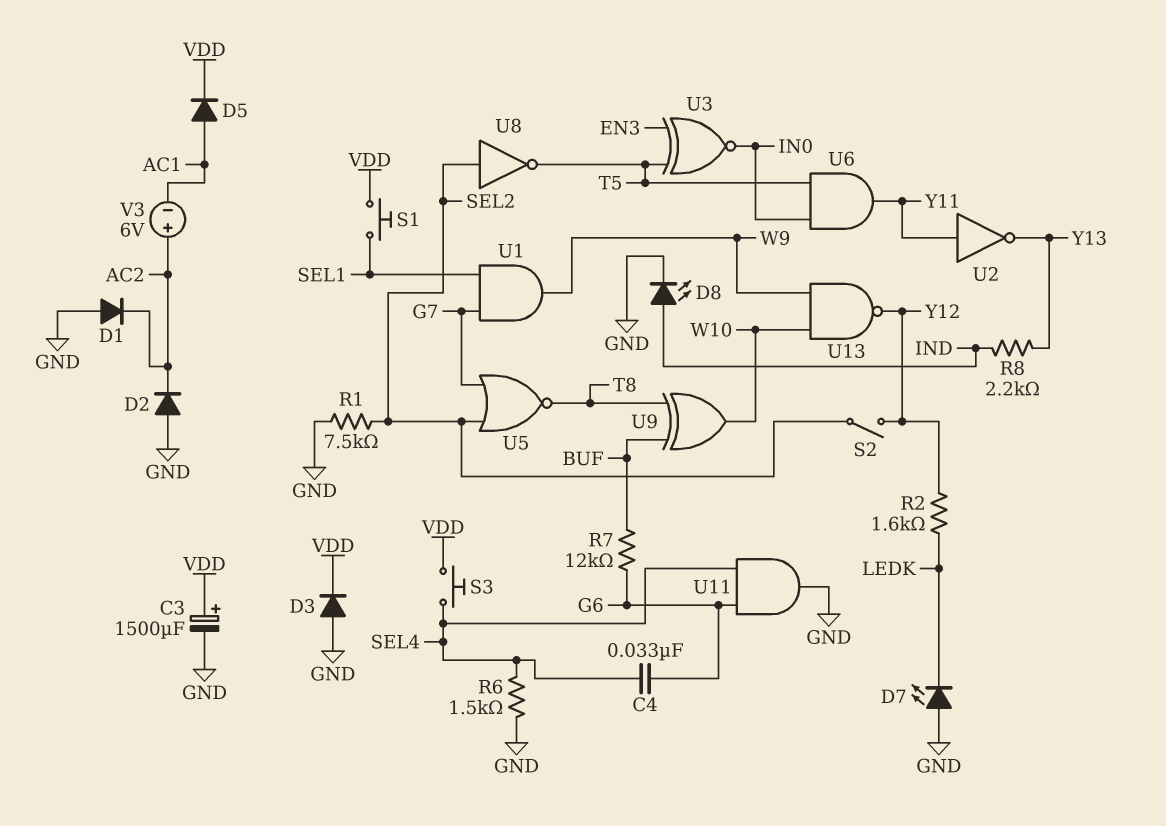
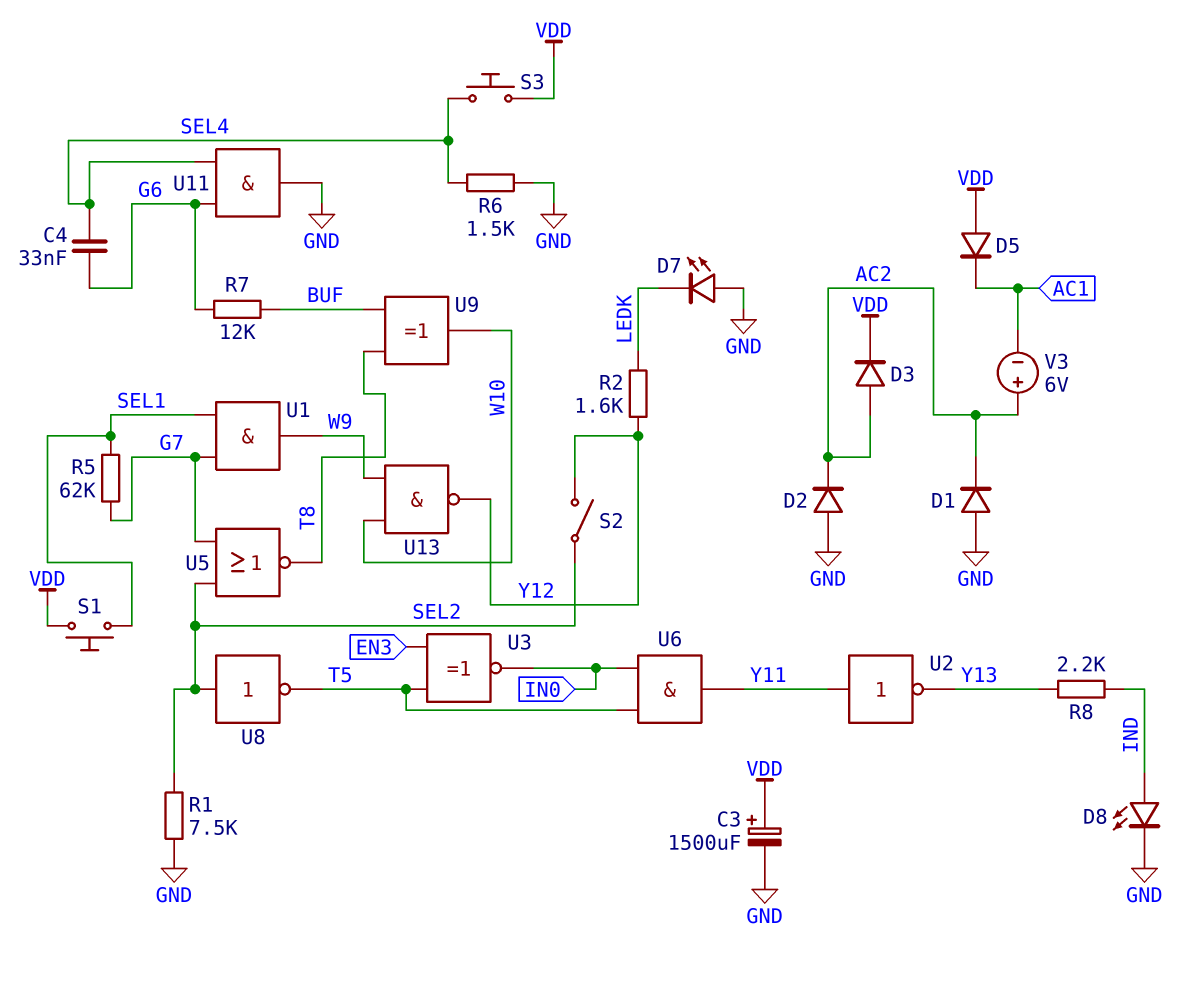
D3: diode (A GND, K VDD) -> diode (A AC2, K VDD)
D5: diode (A AC1, K VDD) -> diode (A VDD, K AC1)
R5: none -> 62k (G7, SEL1)

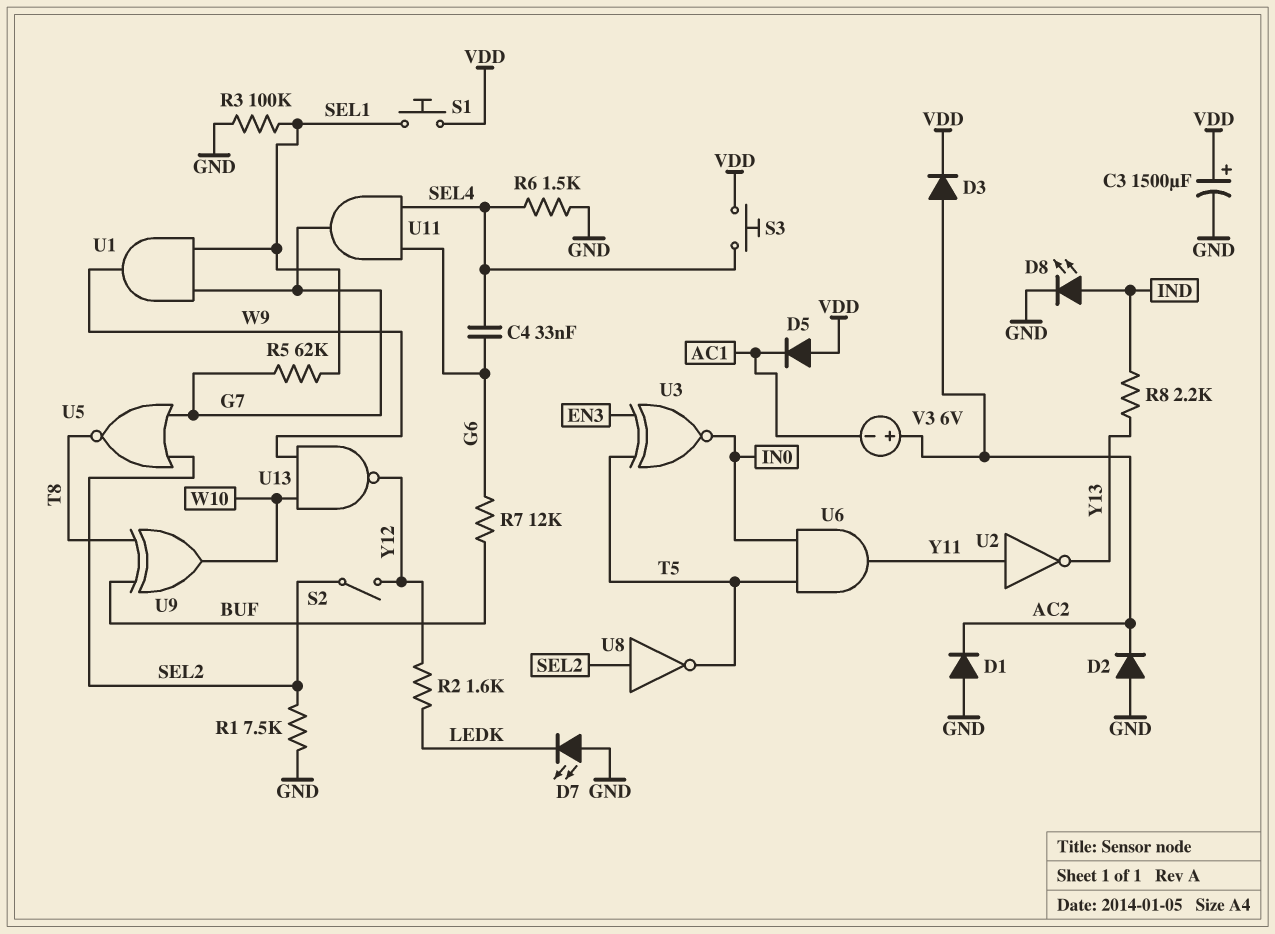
R3: none -> 100k (GND, SEL1)
U11: AND (in G6, in SEL4, out GND) -> AND (in G6, in SEL4, out G7)

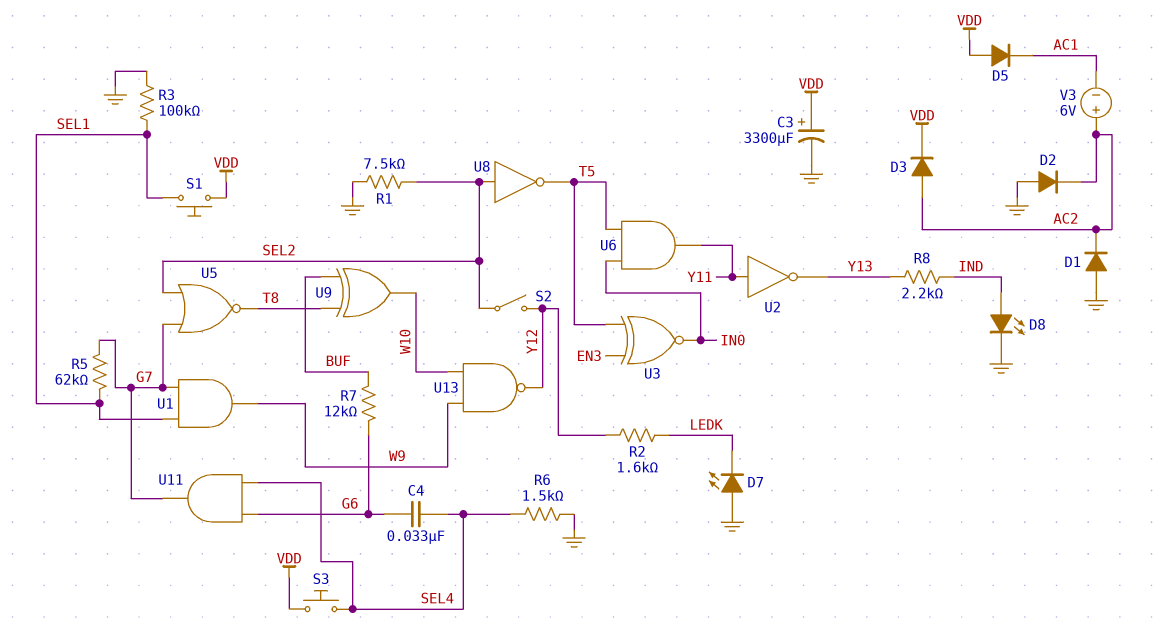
C3: 1500uF (plus VDD, minus GND) -> 3300uF (plus VDD, minus GND)

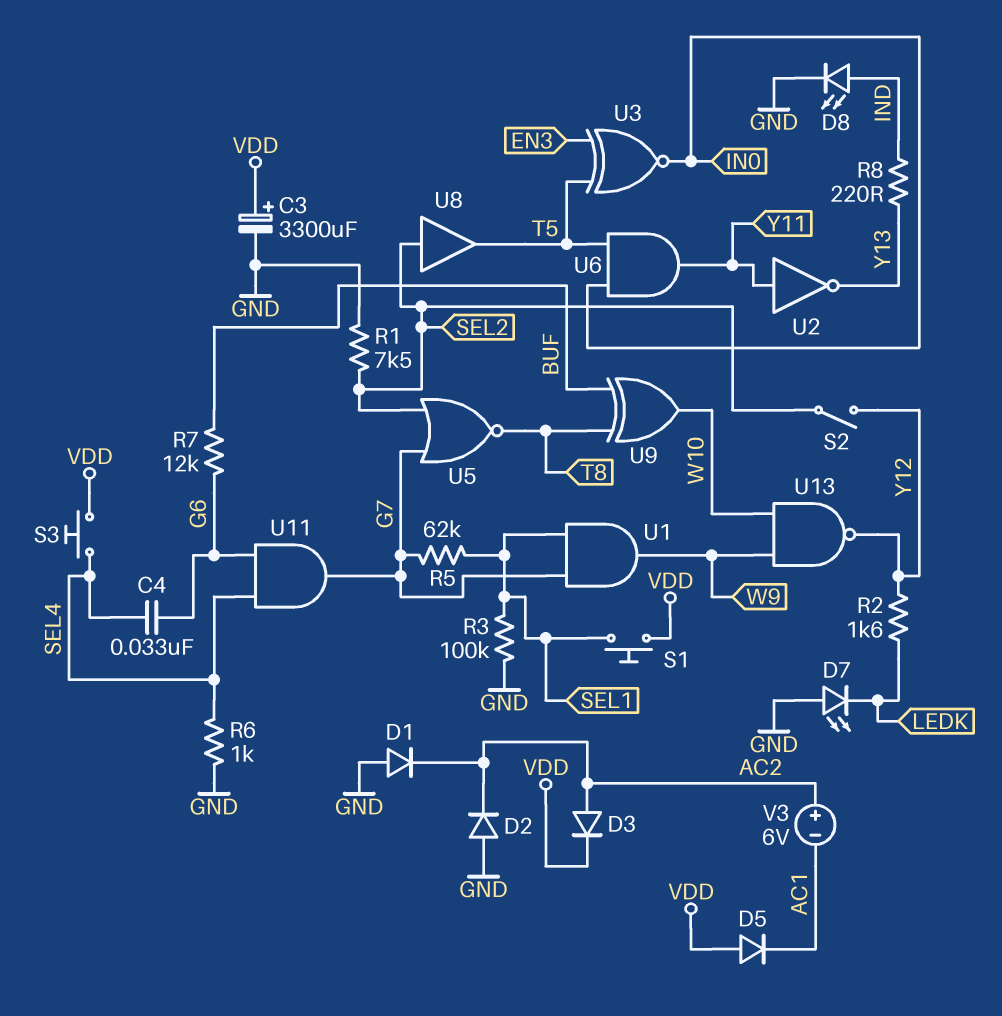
R6: 1.5k (GND, SEL4) -> 1k (GND, SEL4)
R8: 2.2k (IND, Y13) -> 220 (IND, Y13)
U8: NOT (in SEL2, out T5) -> buffer (in SEL2, out T5)

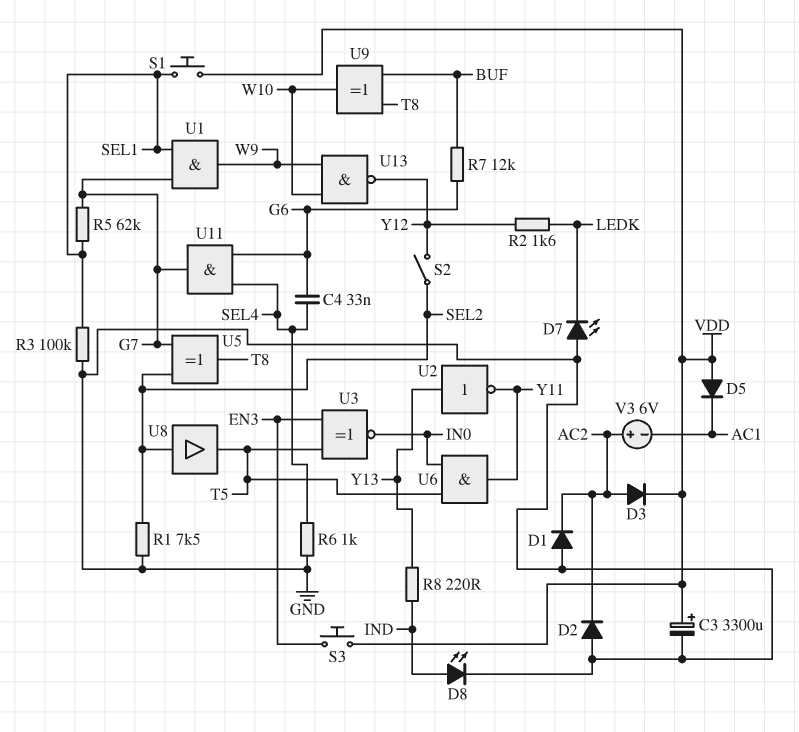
S3: button (SEL4, VDD) -> button (EN3, VDD)
U2: NOT (in Y11, out Y13) -> NOT (in Y13, out Y11)
U5: NOR (in G7, in SEL2, out T8) -> XOR (in G7, in SEL2, out T8)

